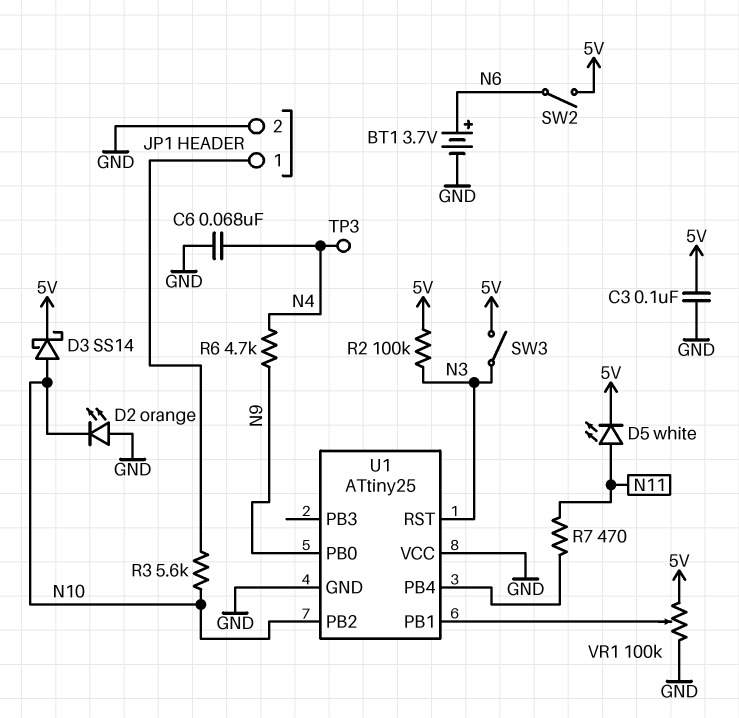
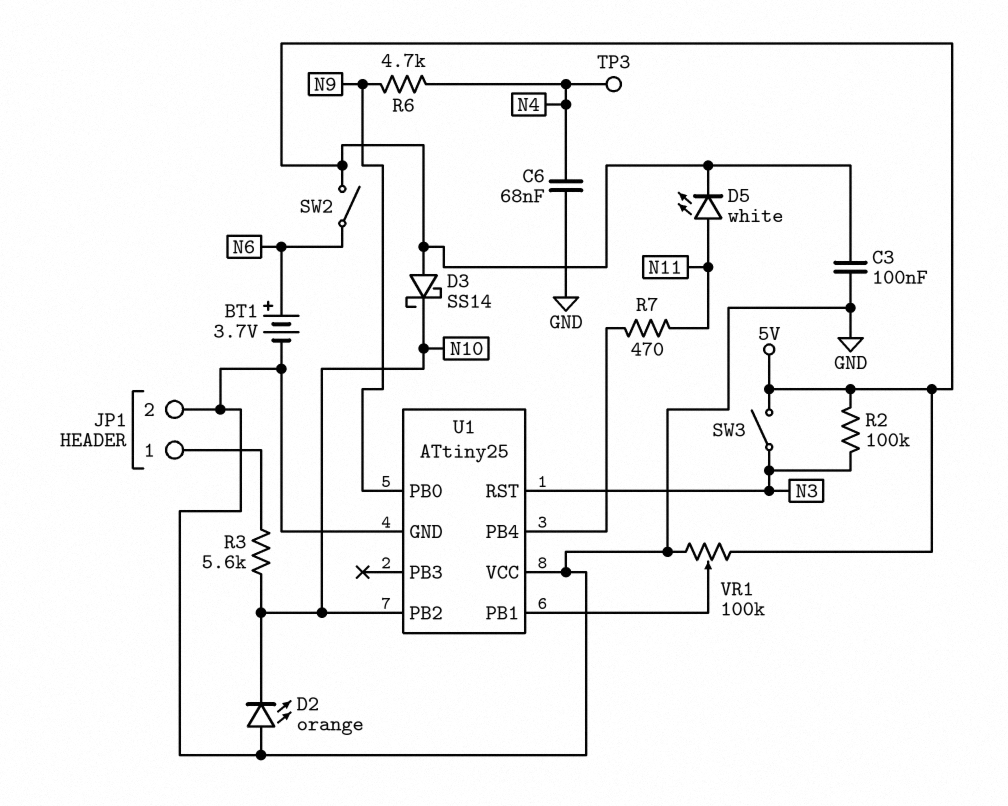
D3: schottky SS14 (A N10, K 5V) -> schottky SS14 (A 5V, K N10)

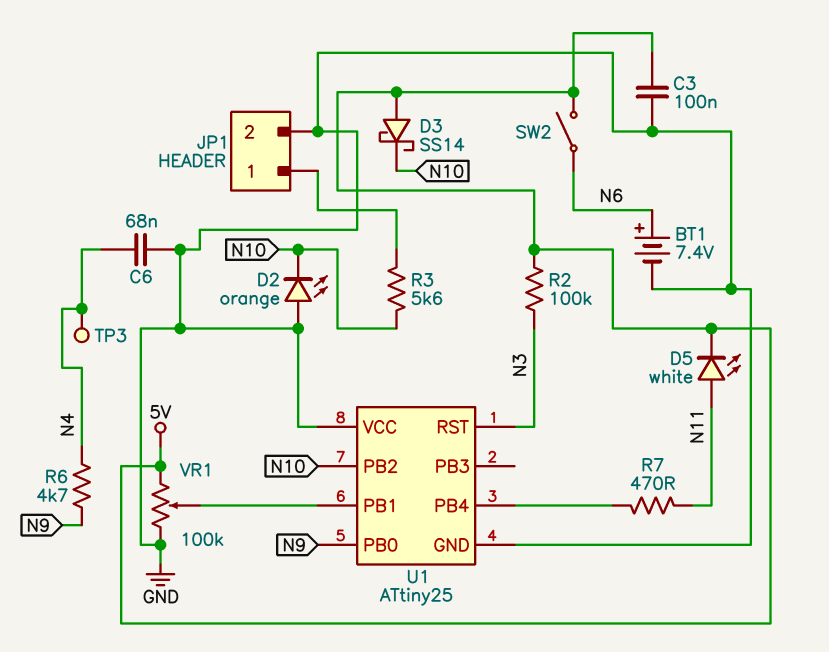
BT1: 3.7V (plus N6, minus GND) -> 7.4V (plus N6, minus GND)
SW3: switch (5V, N3) -> none

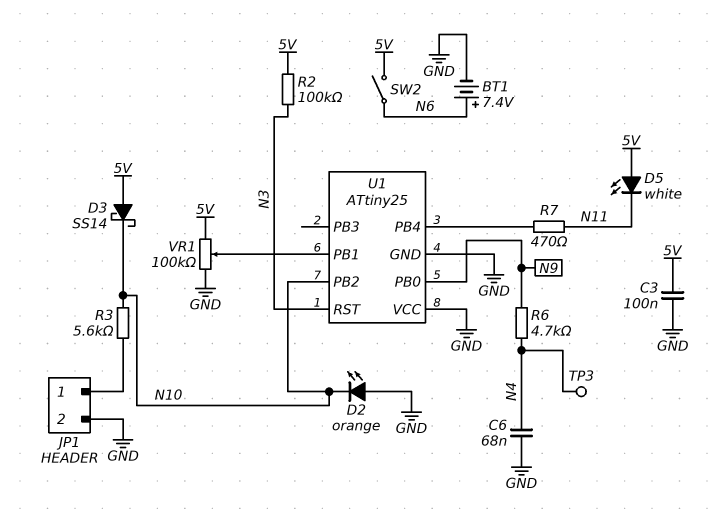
D5: LED white (A N11, K 5V) -> LED white (A 5V, K N11)

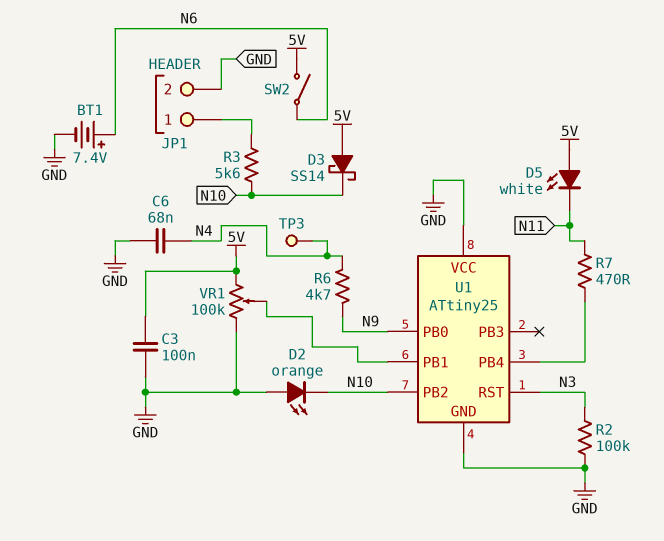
R2: 100k (5V, N3) -> 100k (GND, N3)

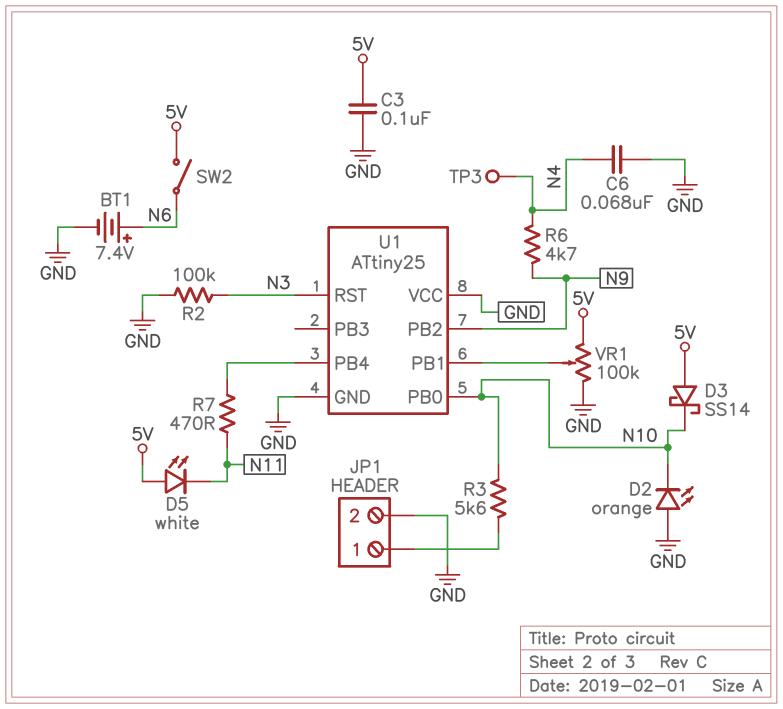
U1 pin PB0: N9 -> N10
U1 pin PB2: N10 -> N9

